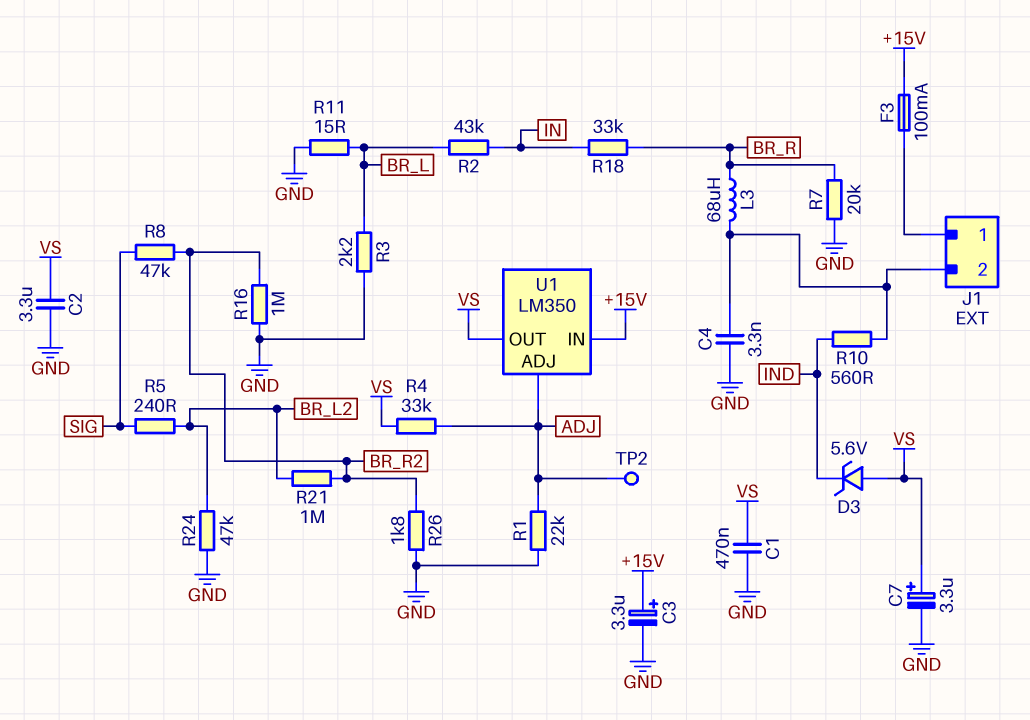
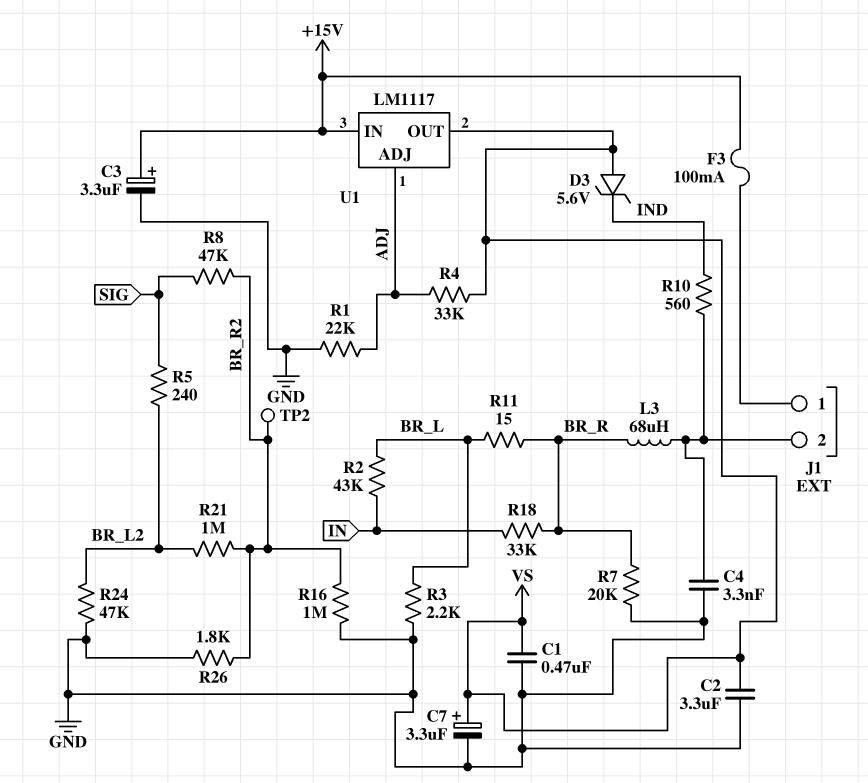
R11: 15 (BR_L, GND) -> 15 (BR_L, BR_R)
TP2: test point (ADJ) -> test point (BR_R2)
U1: LM350 -> LM1117

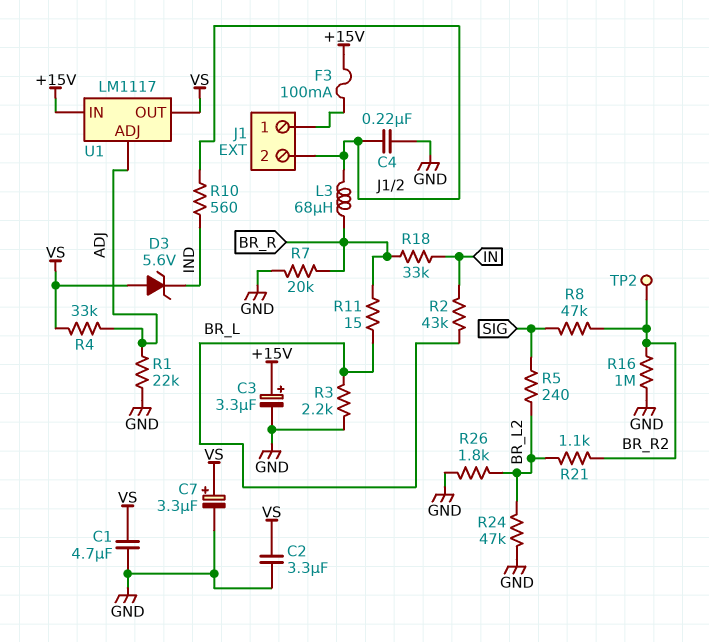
C1: 470nF (GND, VS) -> 4.7uF (GND, VS)
C4: 3.3nF (GND, J1/2) -> 220nF (GND, J1/2)
R21: 1M (BR_L2, BR_R2) -> 1.1k (BR_L2, BR_R2)
R26: 1.8k (BR_R2, GND) -> 1.8k (BR_L2, GND)

